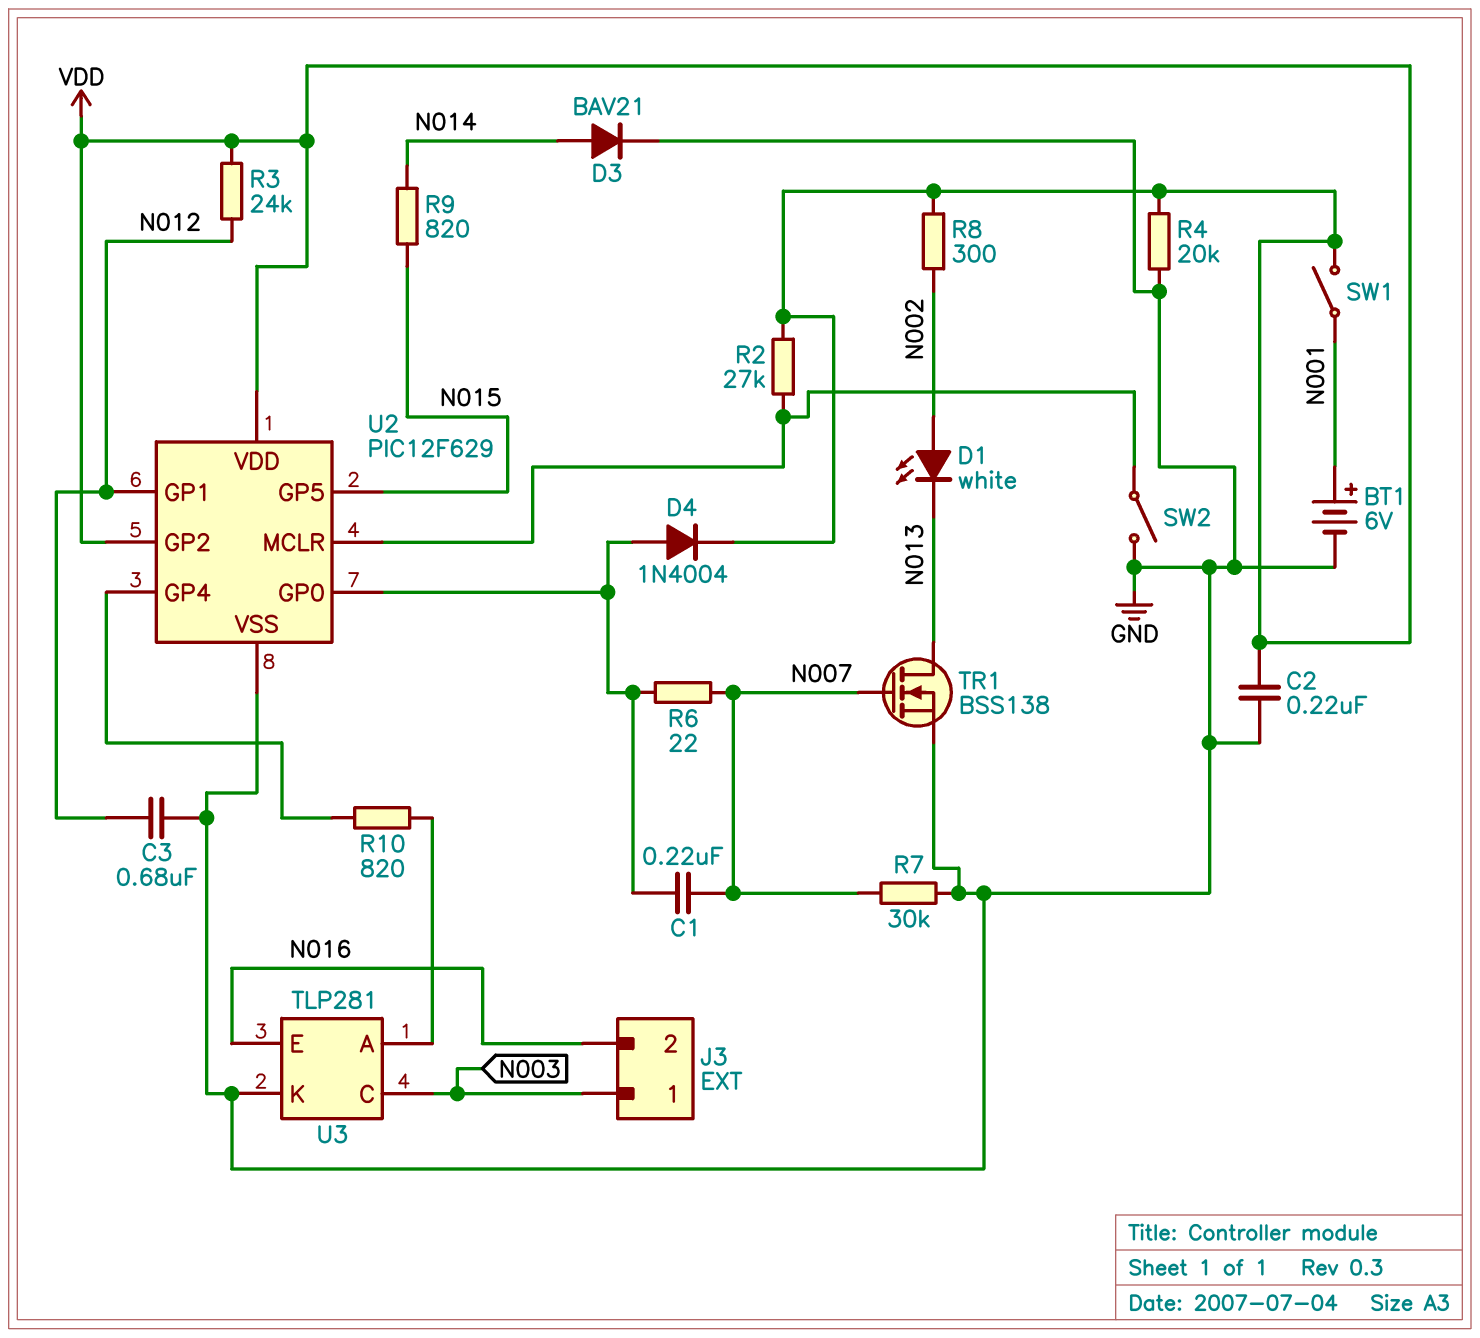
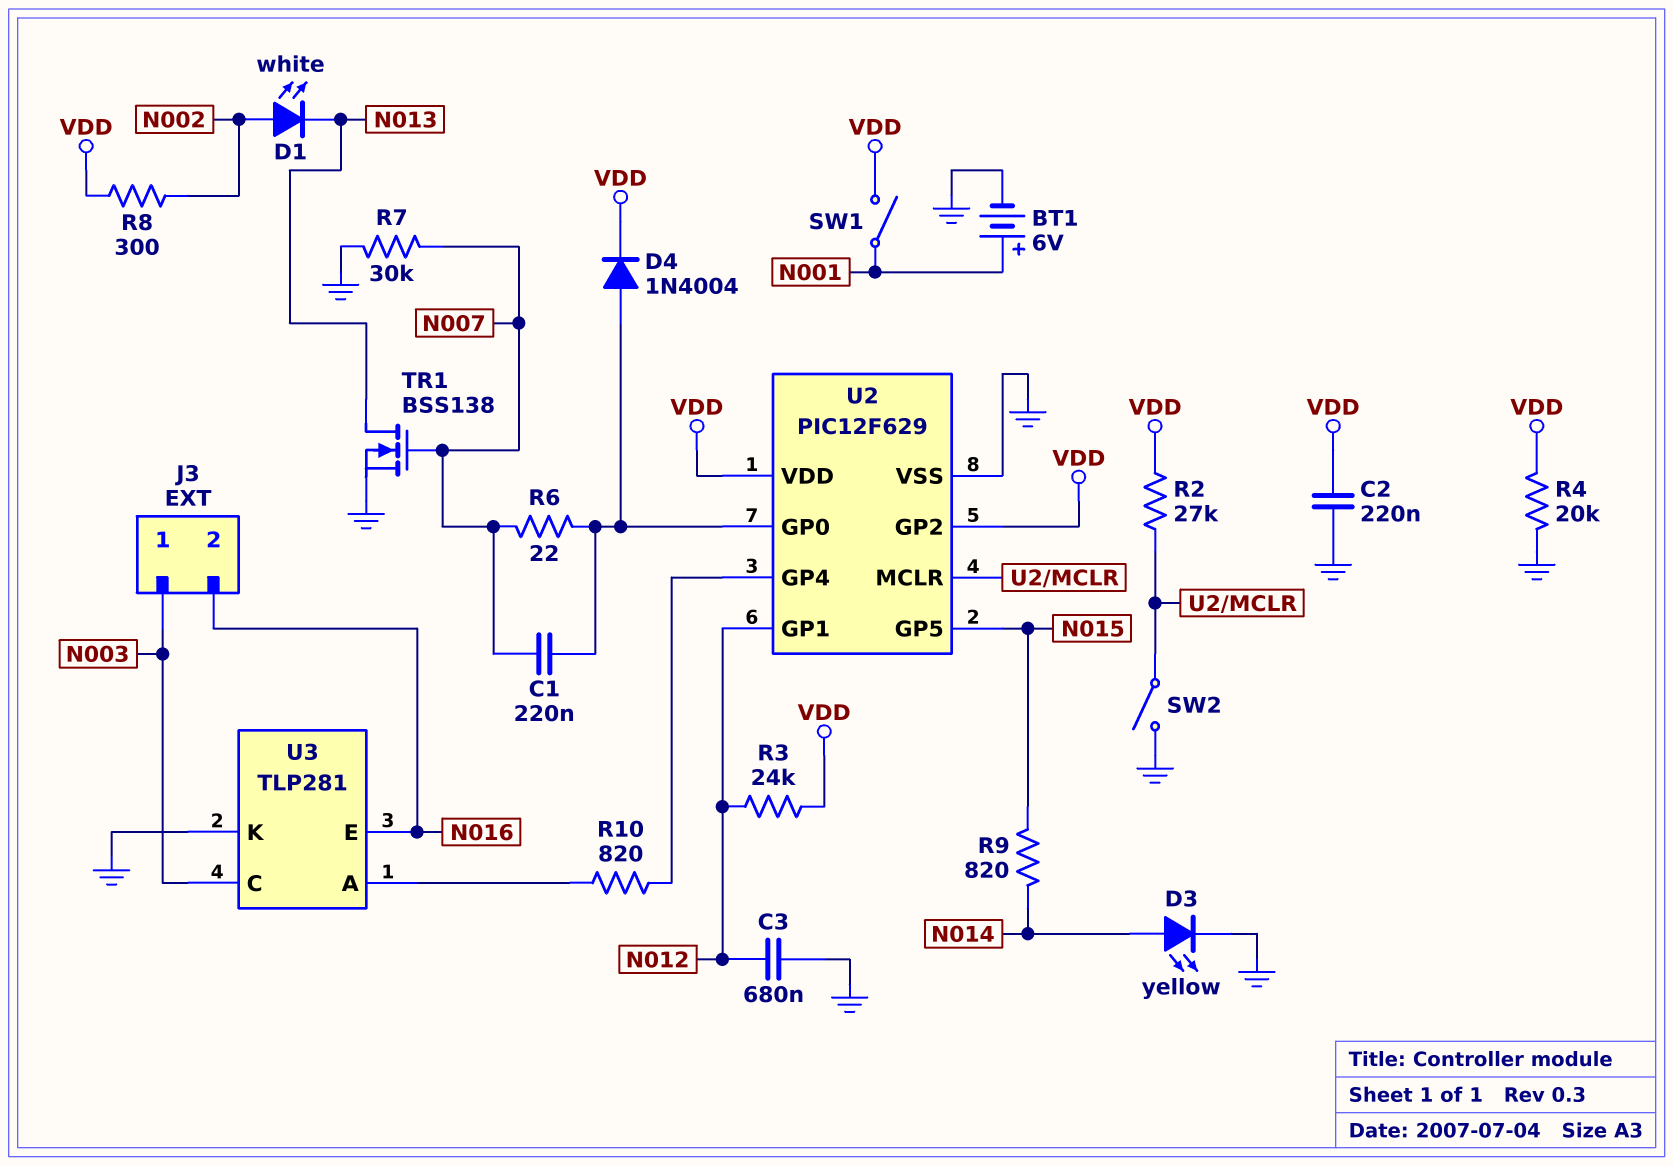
D3: diode BAV21 (A N014, K GND) -> LED yellow (A N014, K GND)

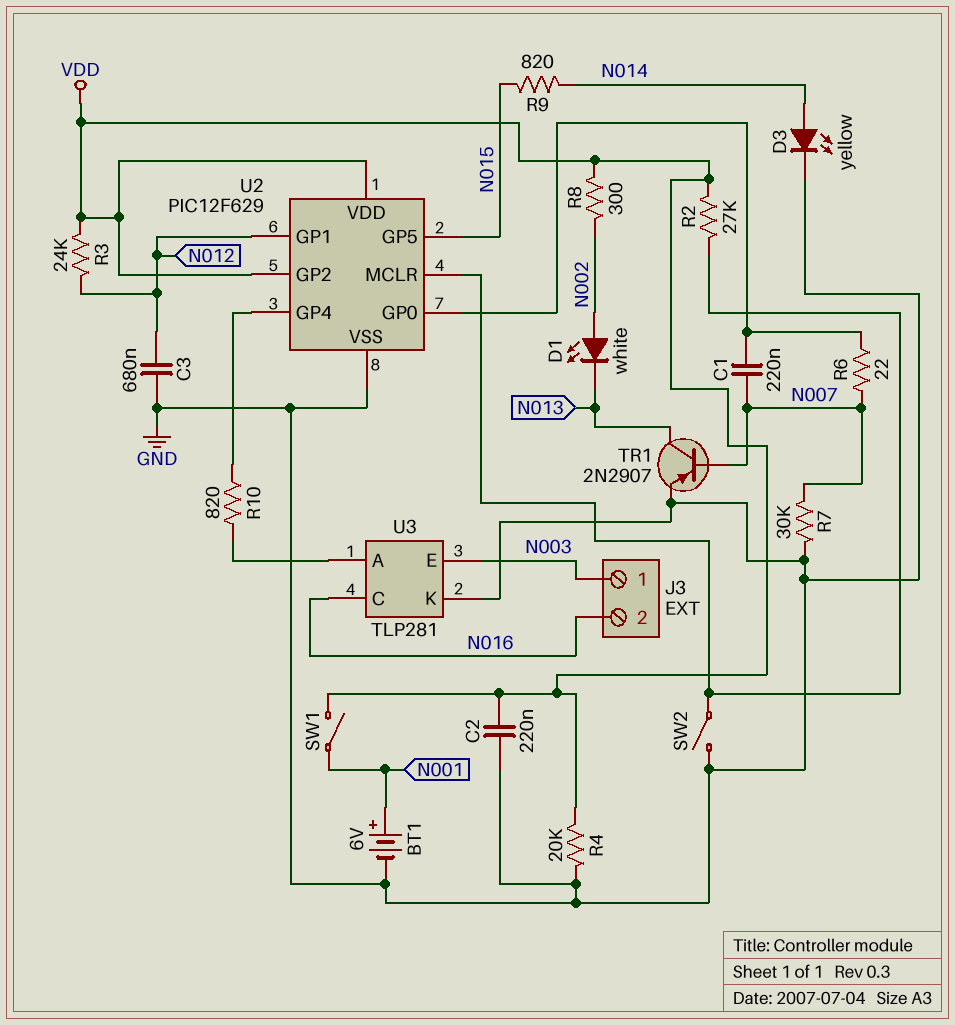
D4: diode 1N4004 (A U2/GP0, K VDD) -> none
TR1: NMOS BSS138 (G N007, D N013, S GND) -> PNP 2N2907 (B N007, C N013, E GND)
U3 pin C: N003 -> N016
U3 pin E: N016 -> N003

